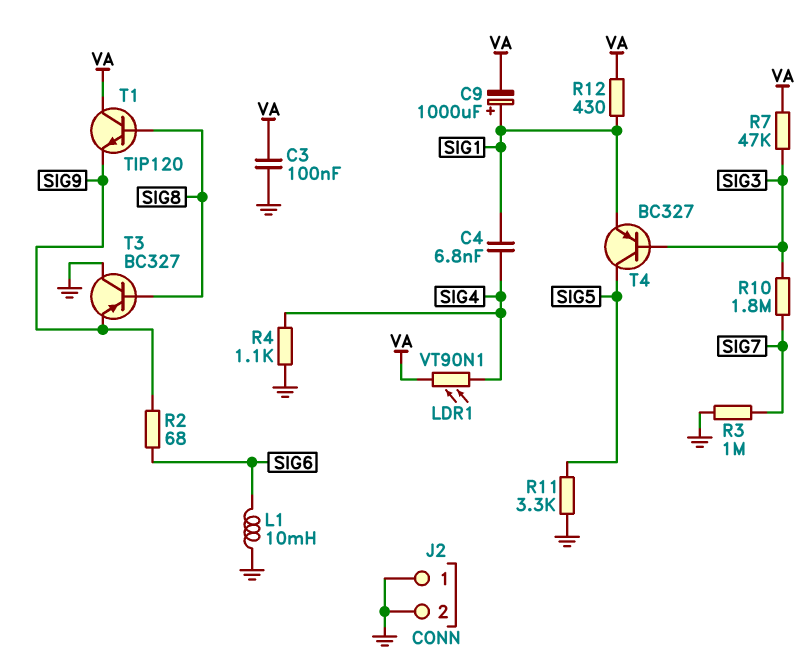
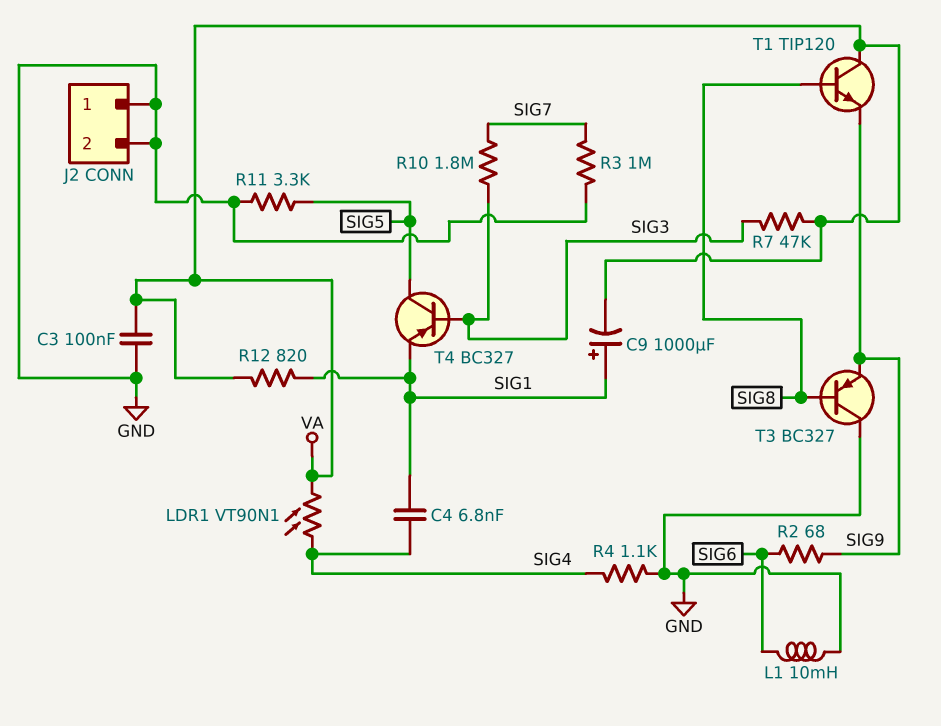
R12: 430 (SIG1, VA) -> 820 (SIG1, VA)

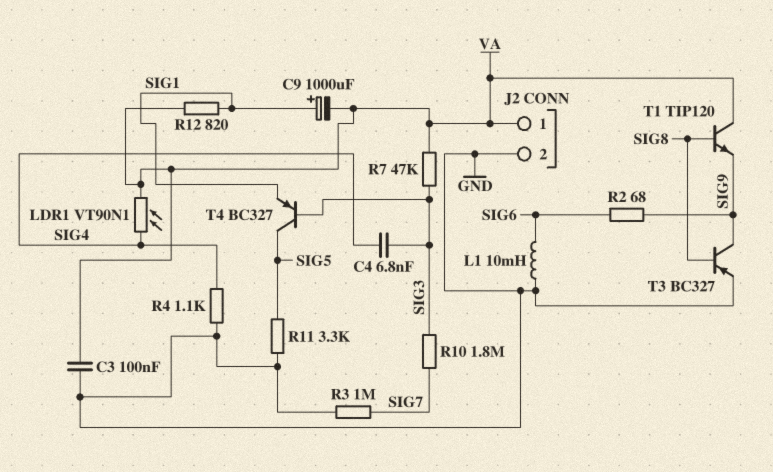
C4: 6.8nF (SIG1, SIG4) -> 6.8nF (SIG3, SIG4)
J2 pin 1: GND -> VA
T3: PNP BC327 (B SIG8, C GND, E SIG9) -> PNP BC327 (B SIG8, C SIG9, E GND)

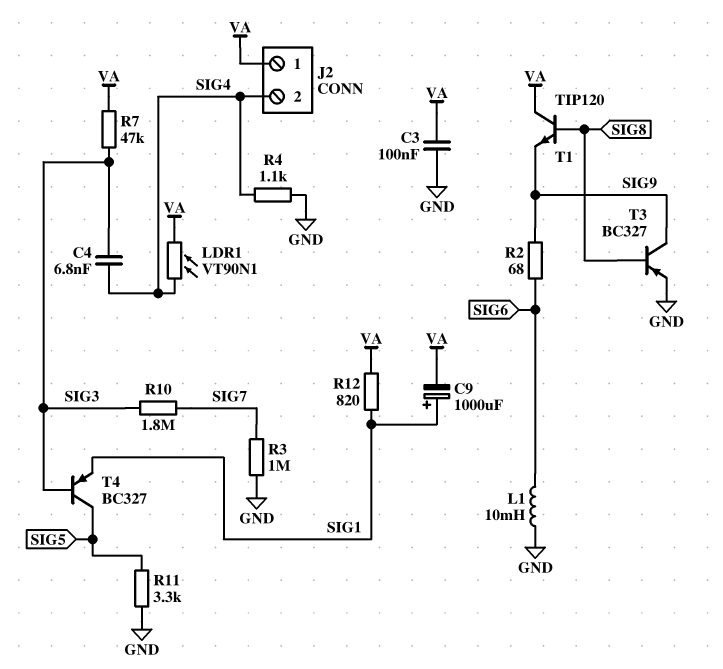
J2 pin 2: GND -> SIG4

